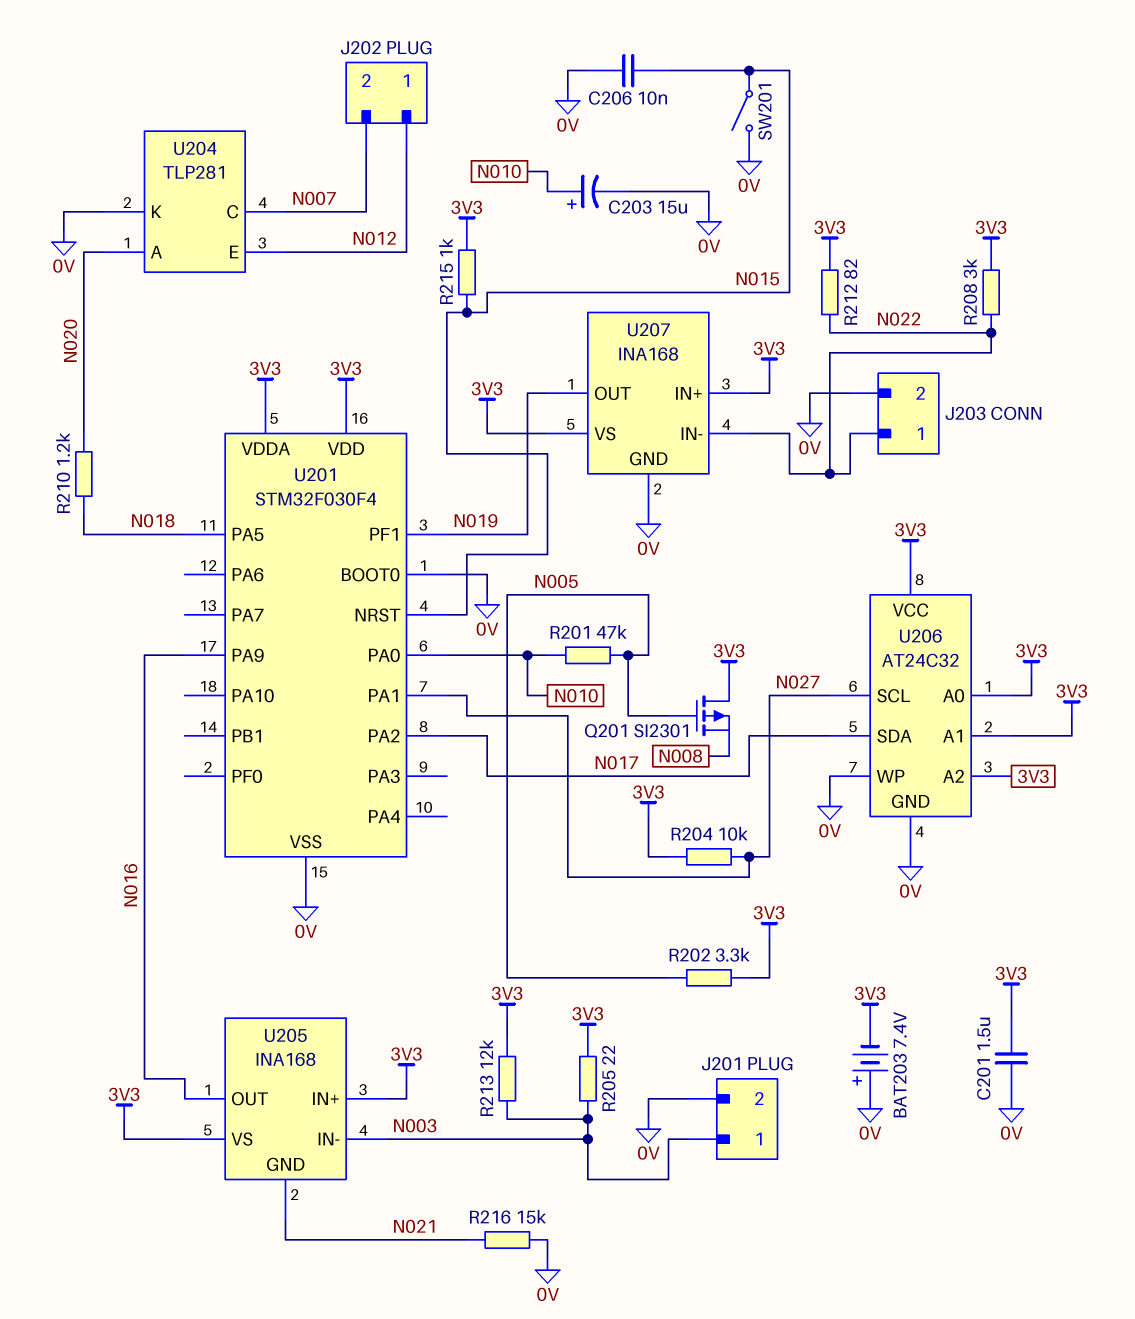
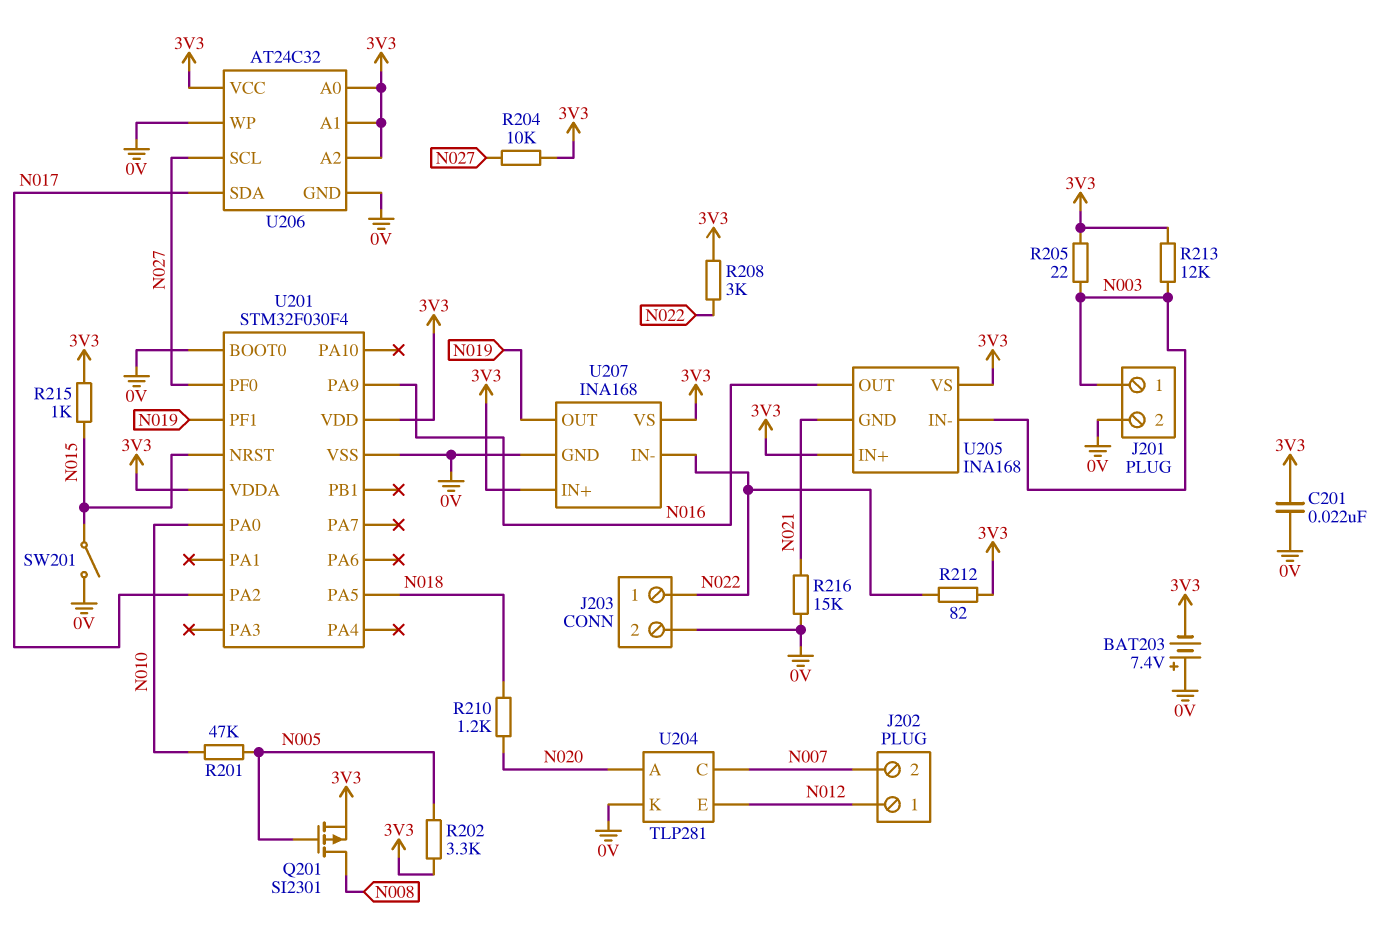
C201: 1.5uF (0V, 3V3) -> 22nF (0V, 3V3)
C203: 15uF (plus N010, minus 0V) -> none
C206: 10nF (0V, N015) -> none
Q201: PMOS SI2301 (G N005, D 3V3, S N008) -> PMOS SI2301 (G N005, D N008, S 3V3)
U201 pin PA1: N027 -> none
U201 pin PF0: none -> N027

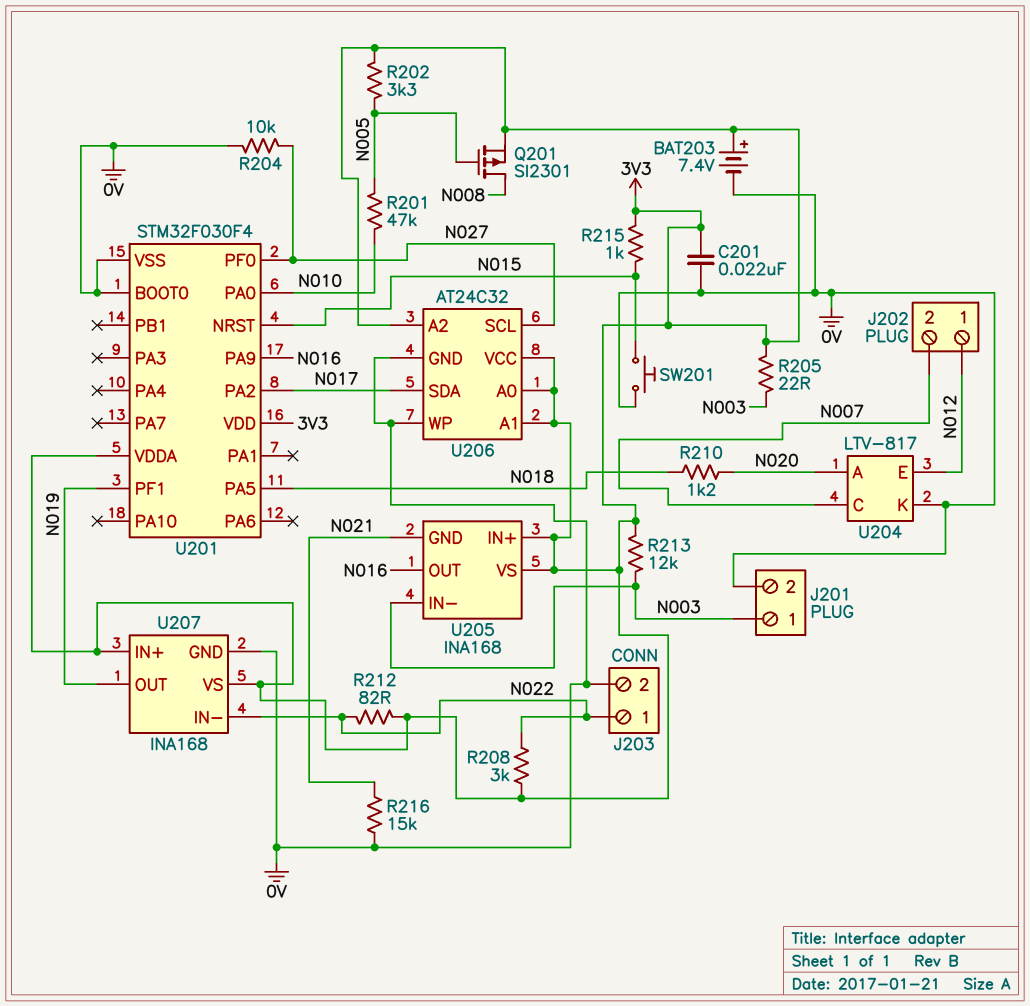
BAT203: 7.4V (plus 0V, minus 3V3) -> 7.4V (plus 3V3, minus 0V)
R204: 10k (3V3, N027) -> 10k (0V, N027)
SW201: switch (0V, N015) -> button (0V, N015)
U204: TLP281 -> LTV-817

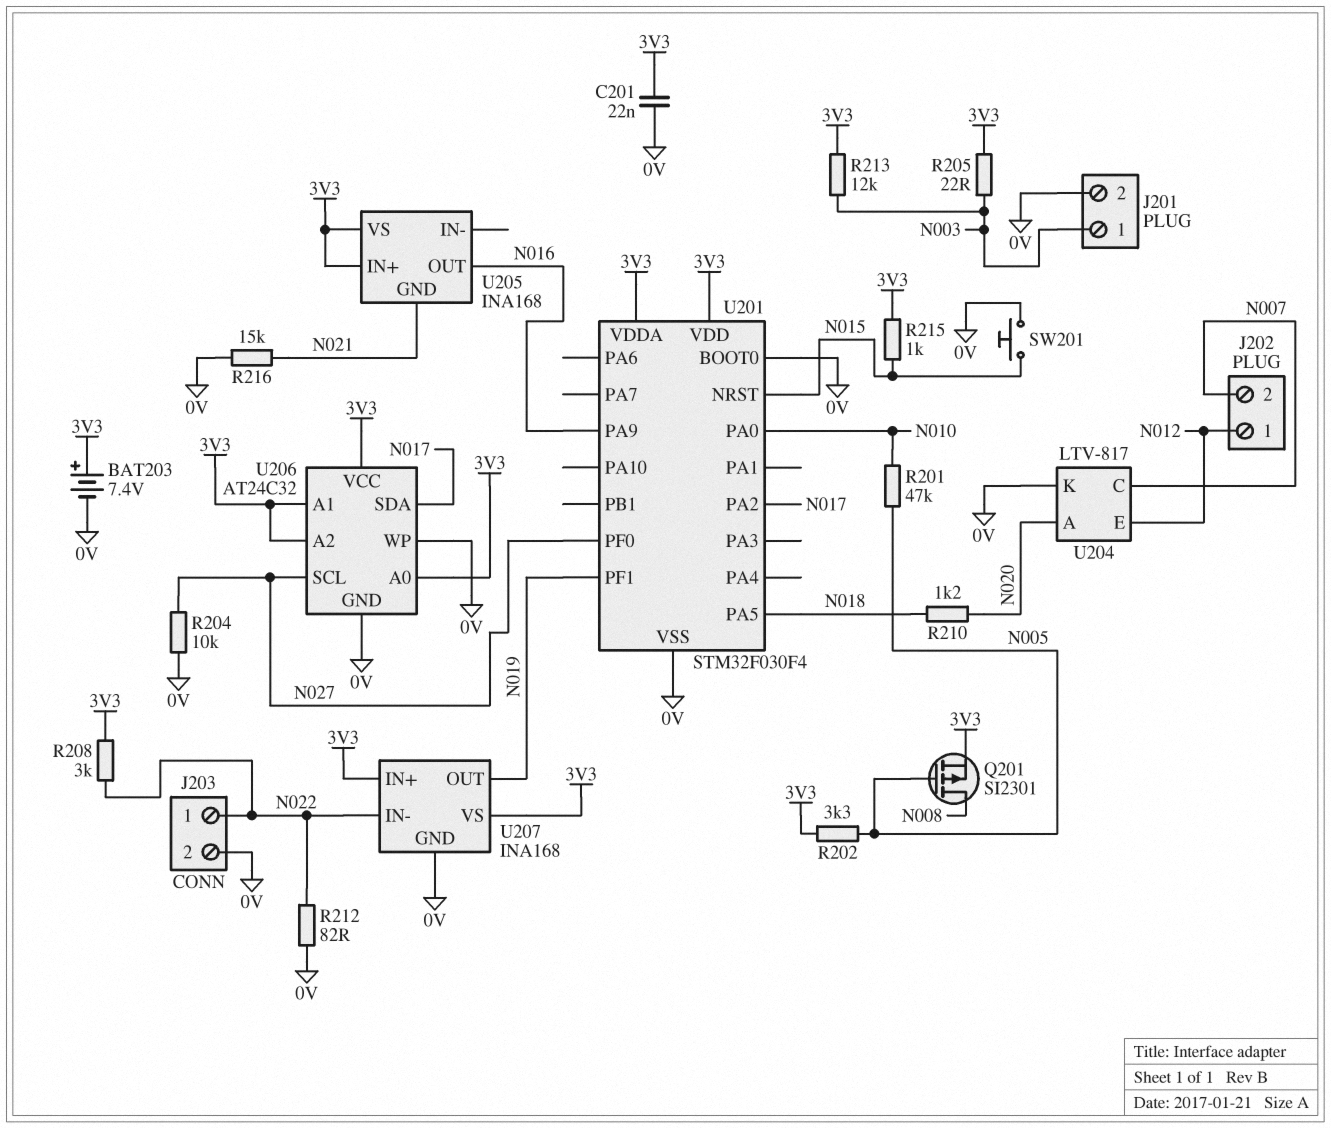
R212: 82 (3V3, N022) -> 82 (0V, N022)
U205 pin IN-: N003 -> none

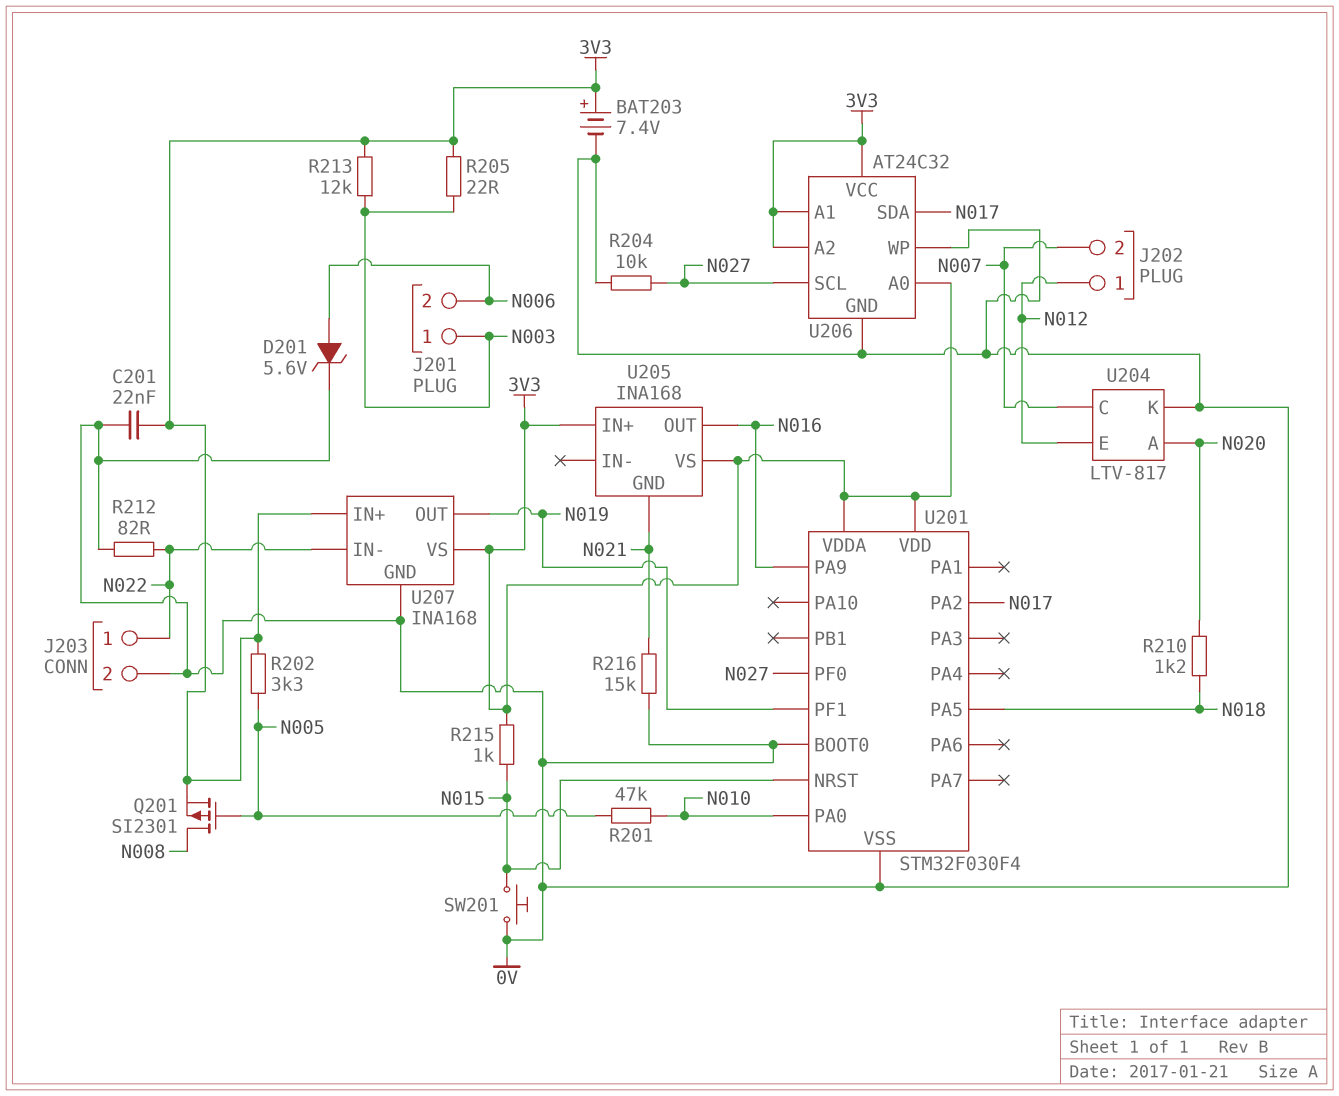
D201: none -> zener 5.6V (A N006, K 0V)
J201 pin 2: 0V -> N006
R208: 3k (3V3, N022) -> none

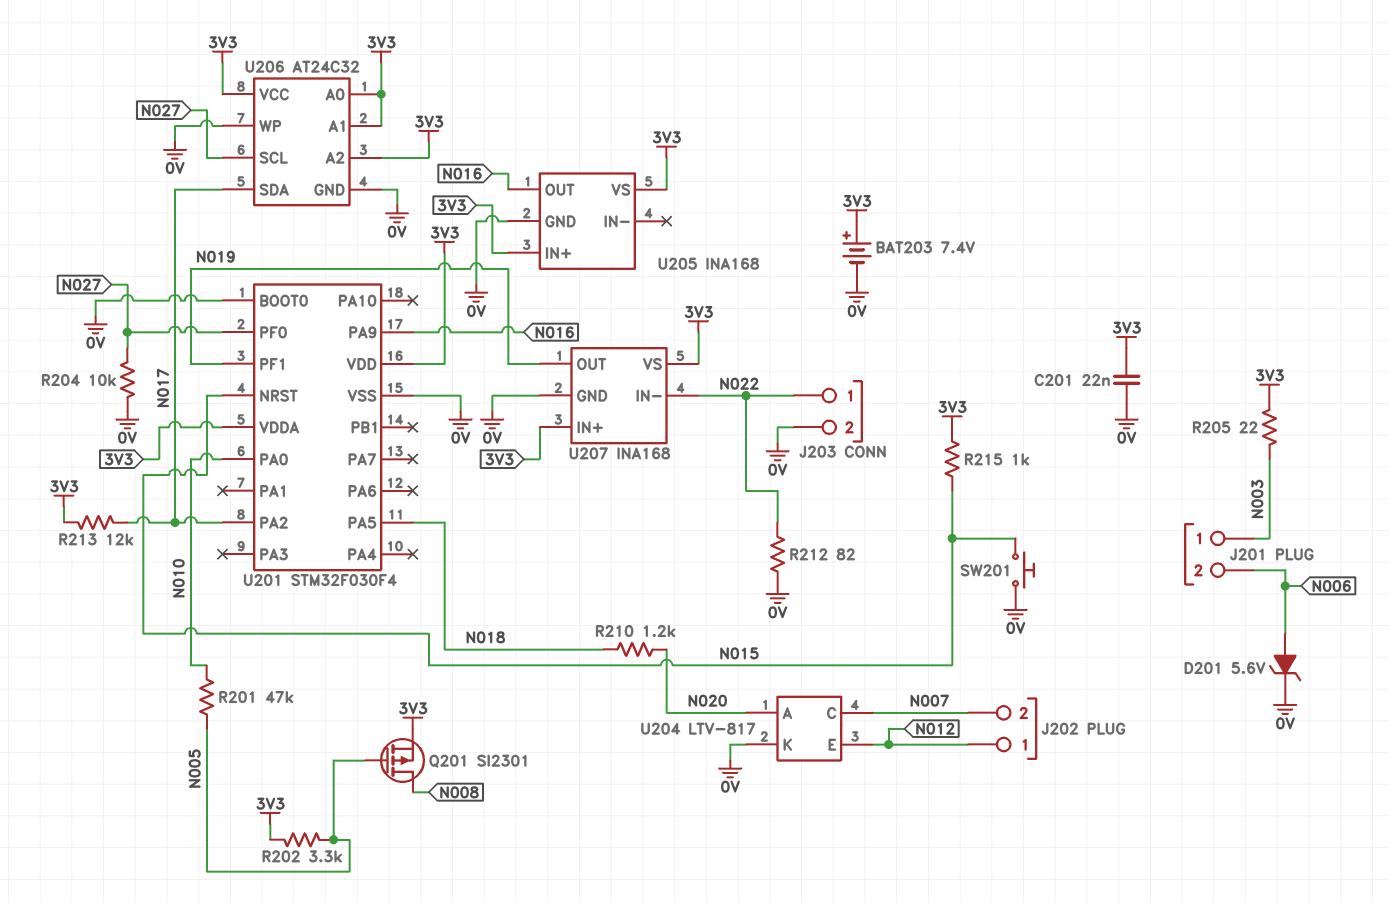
R213: 12k (3V3, N003) -> 12k (3V3, N017)
R216: 15k (0V, N021) -> none
U205 pin GND: N021 -> 0V

